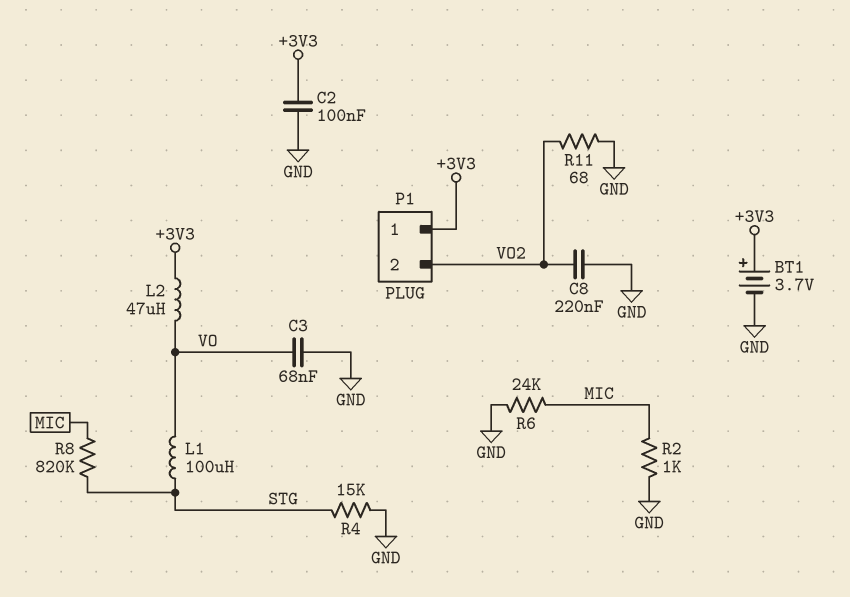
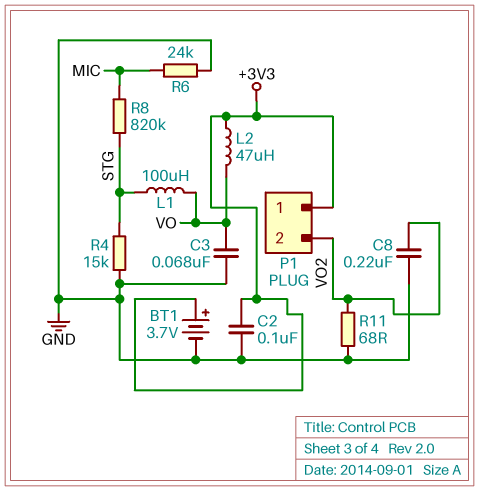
R2: 1k (GND, MIC) -> none

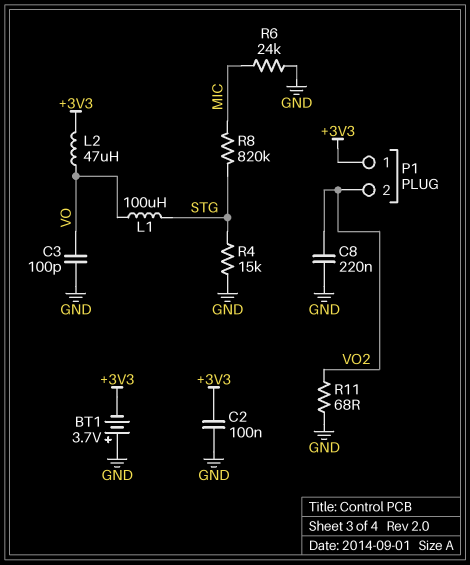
BT1: 3.7V (plus +3V3, minus GND) -> 3.7V (plus GND, minus +3V3)
C3: 68nF (GND, VO) -> 100pF (GND, VO)

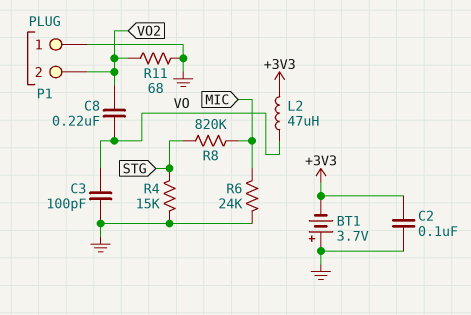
C8: 220nF (GND, VO2) -> 220nF (VO, VO2)
L1: 100uH (STG, VO) -> none
P1 pin 1: +3V3 -> GND

